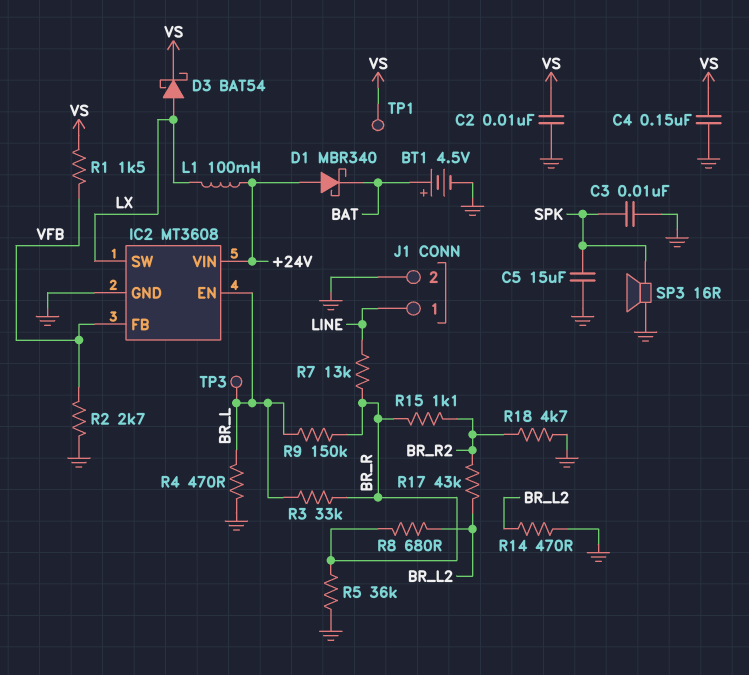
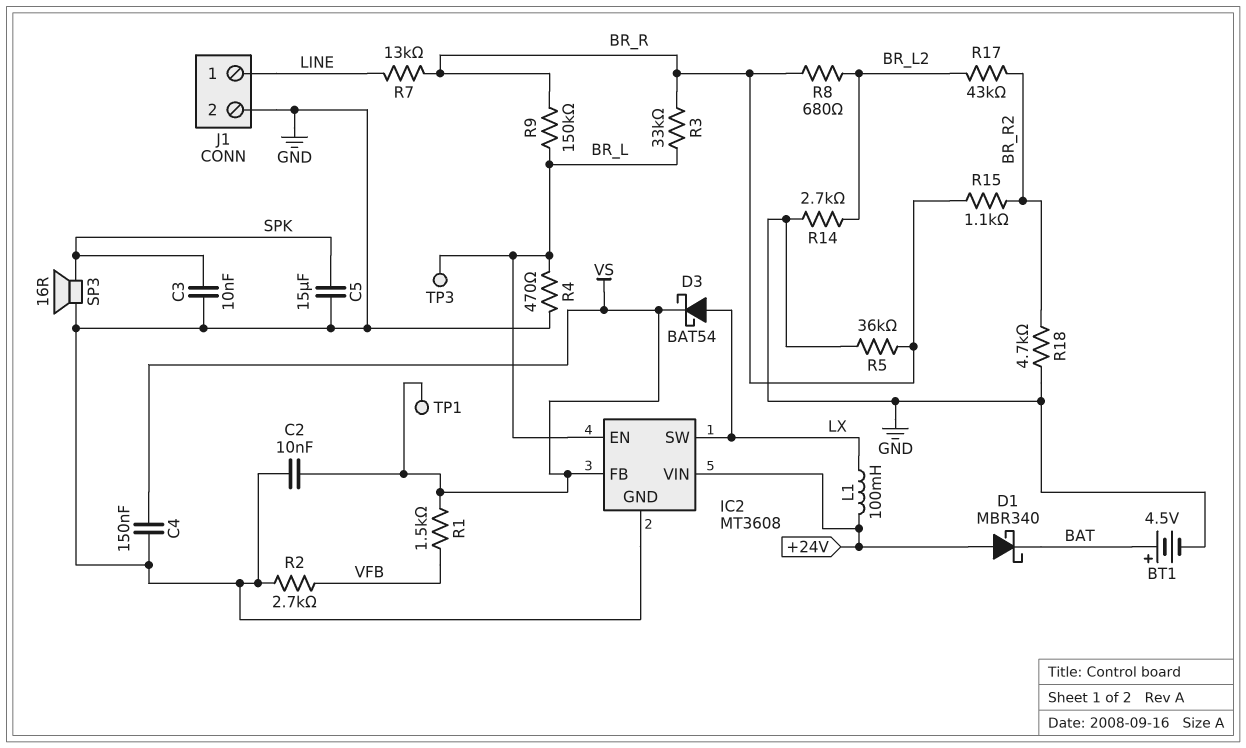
IC2 pin FB: VFB -> VS
R14: 470 (BR_L2, GND) -> 2.7k (BR_L2, GND)

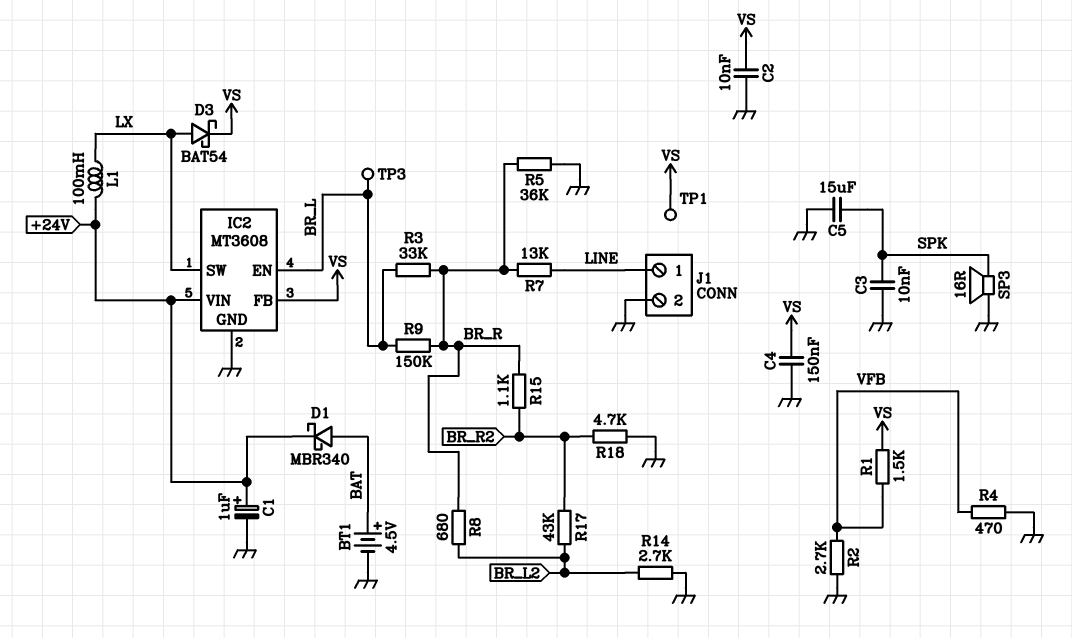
C1: none -> 1uF (plus +24V, minus GND)
D1: schottky MBR340 (A +24V, K BAT) -> schottky MBR340 (A BAT, K +24V)
R4: 470 (BR_L, GND) -> 470 (GND, VFB)

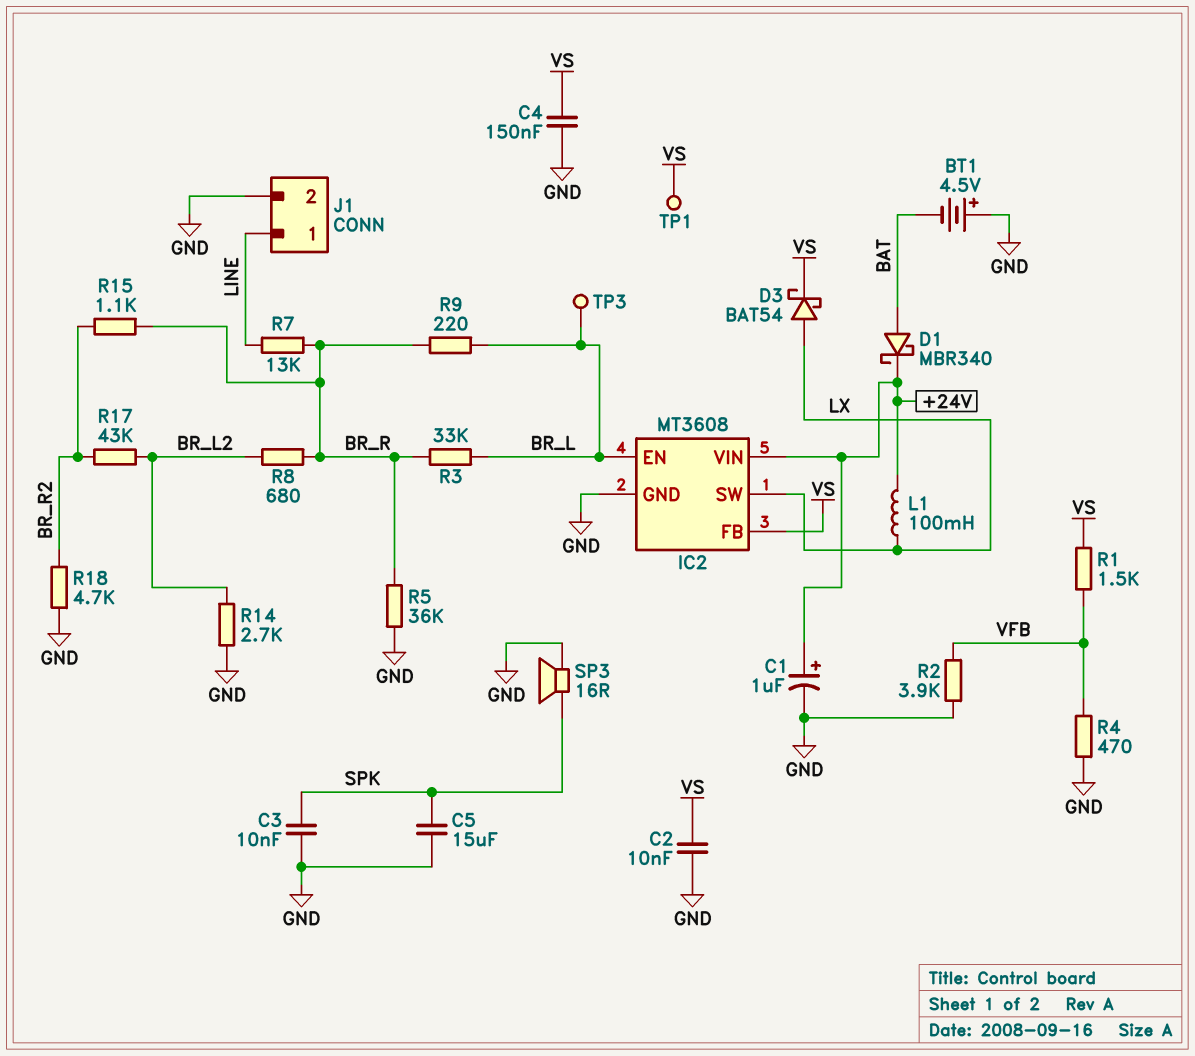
BT1: 4.5V (plus BAT, minus GND) -> 4.5V (plus GND, minus BAT)
R2: 2.7k (GND, VFB) -> 3.9k (GND, VFB)
R9: 150k (BR_L, BR_R) -> 220 (BR_L, BR_R)

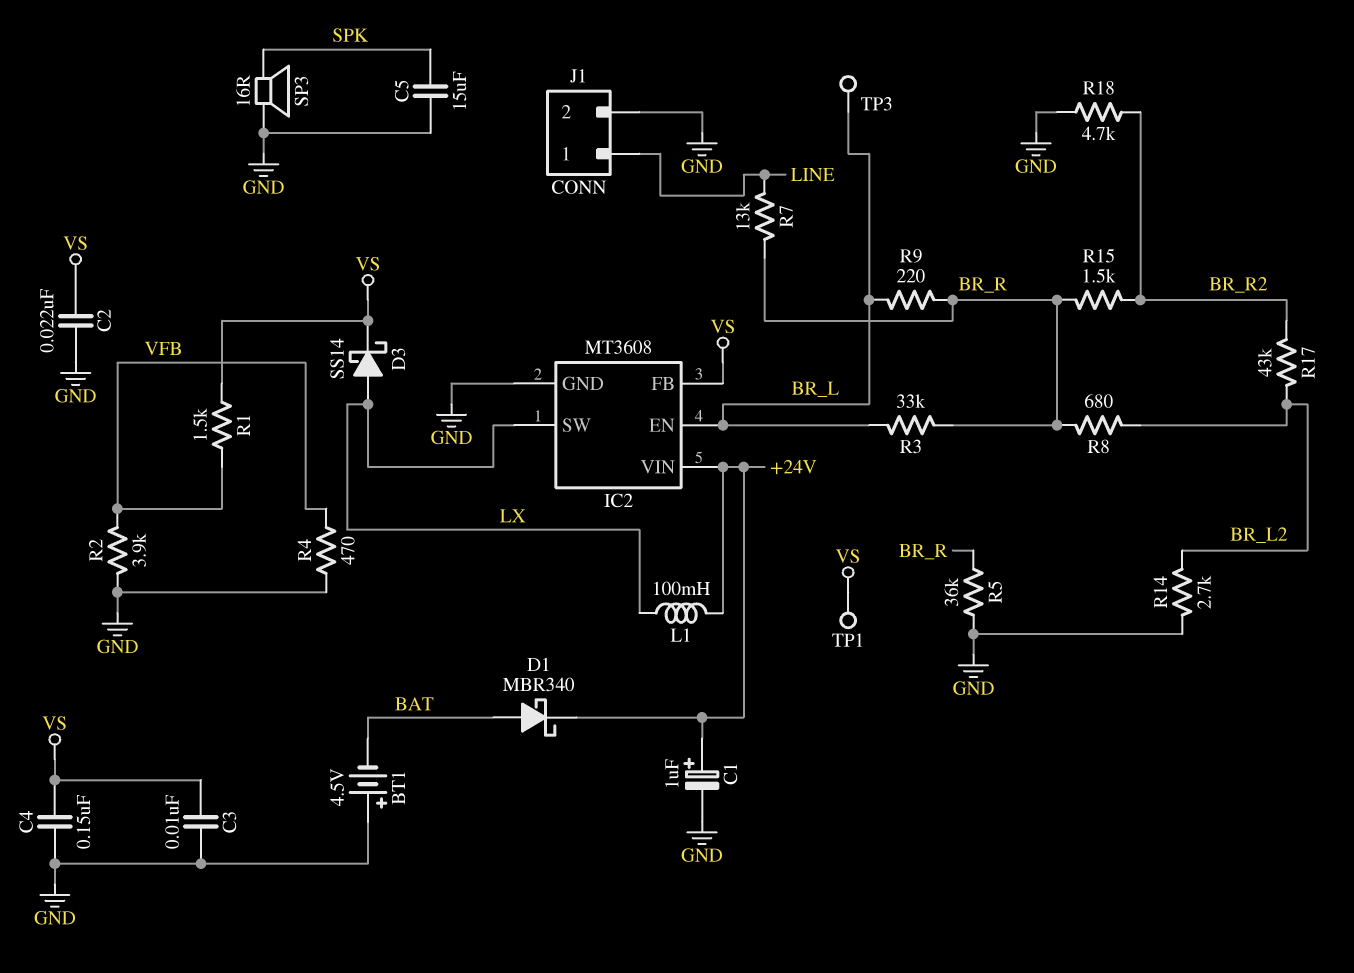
C2: 10nF (GND, VS) -> 22nF (GND, VS)
C3: 10nF (GND, SPK) -> 10nF (GND, VS)
D3: schottky BAT54 (A LX, K VS) -> schottky SS14 (A LX, K VS)
R15: 1.1k (BR_R, BR_R2) -> 1.5k (BR_R, BR_R2)

